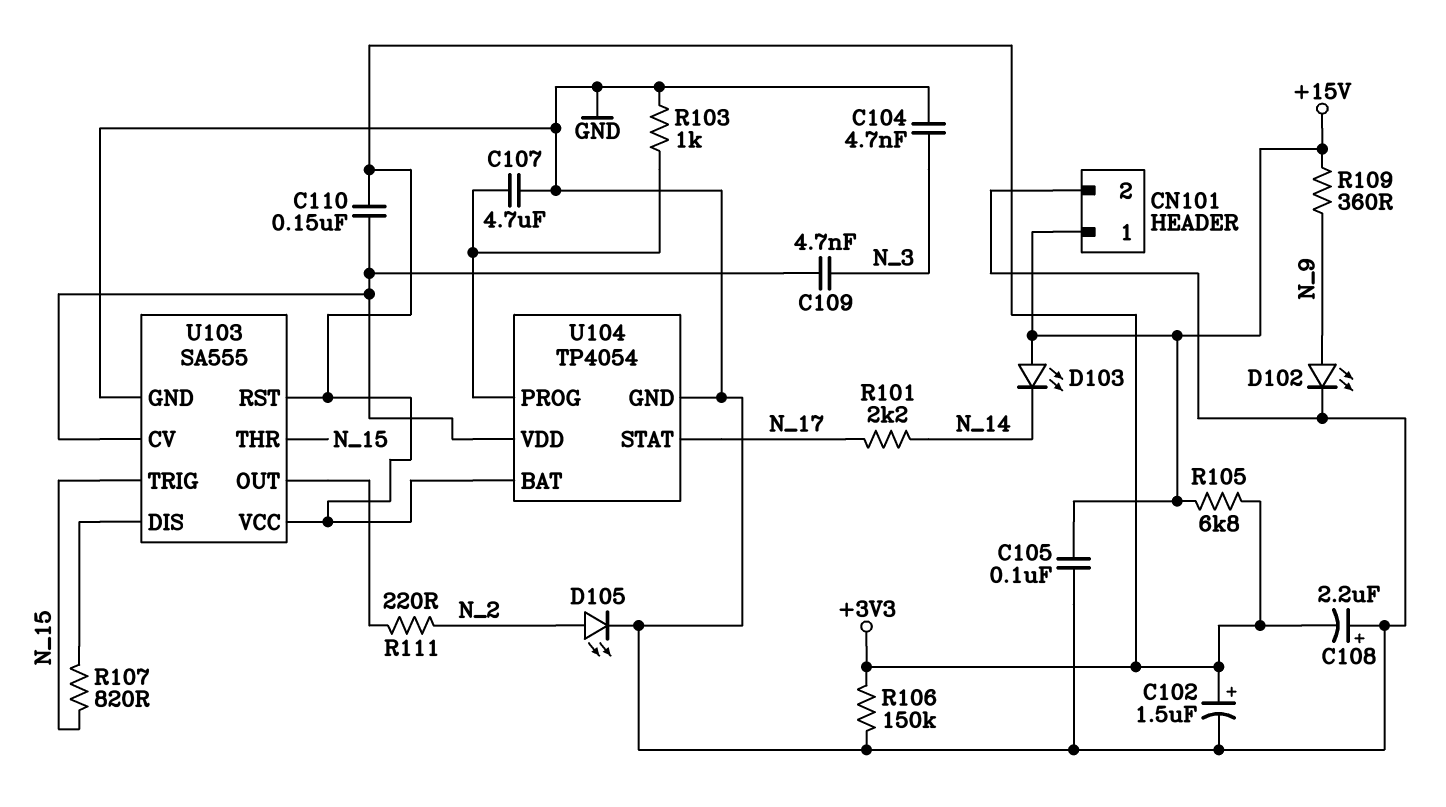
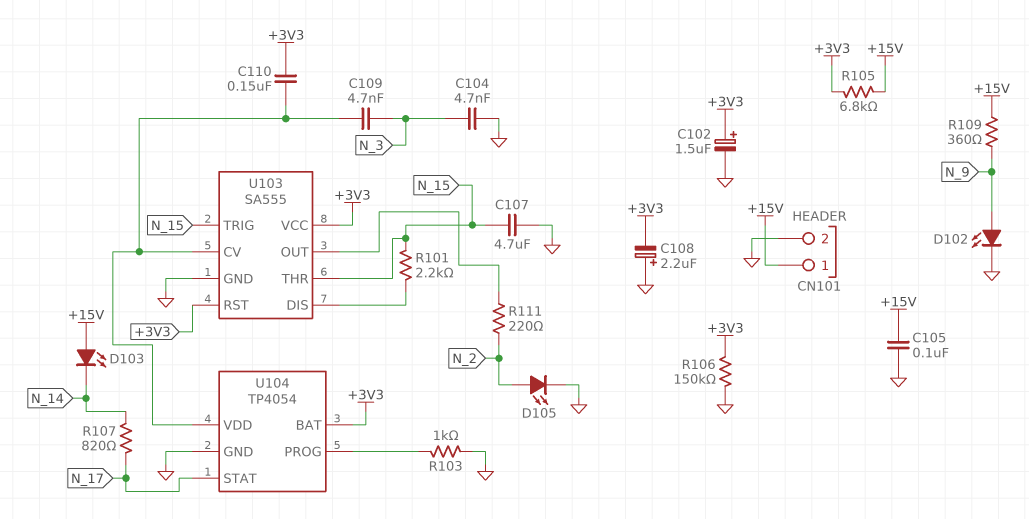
C107: 4.7uF (GND, U104/PROG) -> 4.7uF (GND, N_15)
R101: 2.2k (N_14, N_17) -> 2.2k (N_15, U103/DIS)
R107: 820 (N_15, U103/DIS) -> 820 (N_14, N_17)

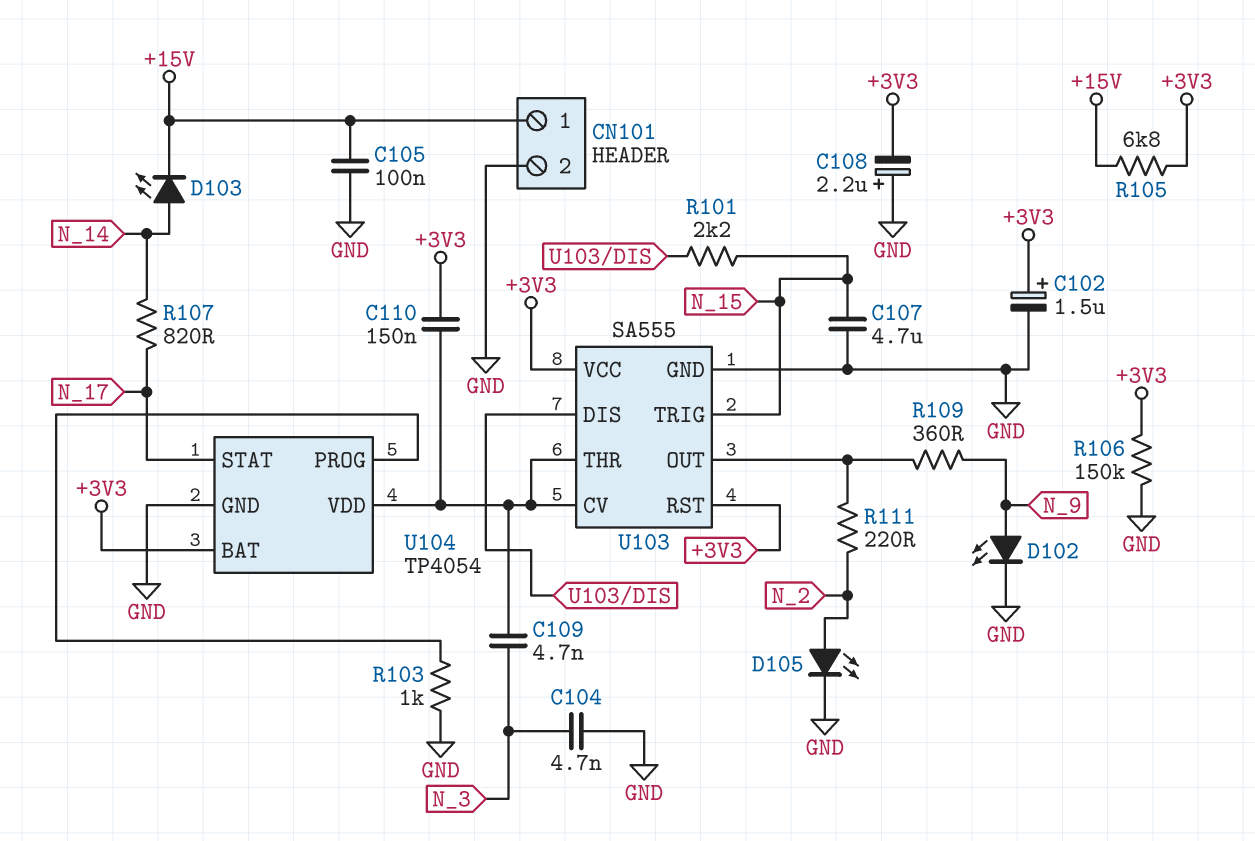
D103: LED (A +15V, K N_14) -> LED (A N_14, K +15V)
R109: 360 (+15V, N_9) -> 360 (N_9, U103/OUT)
U103 pin THR: N_15 -> U103/CV

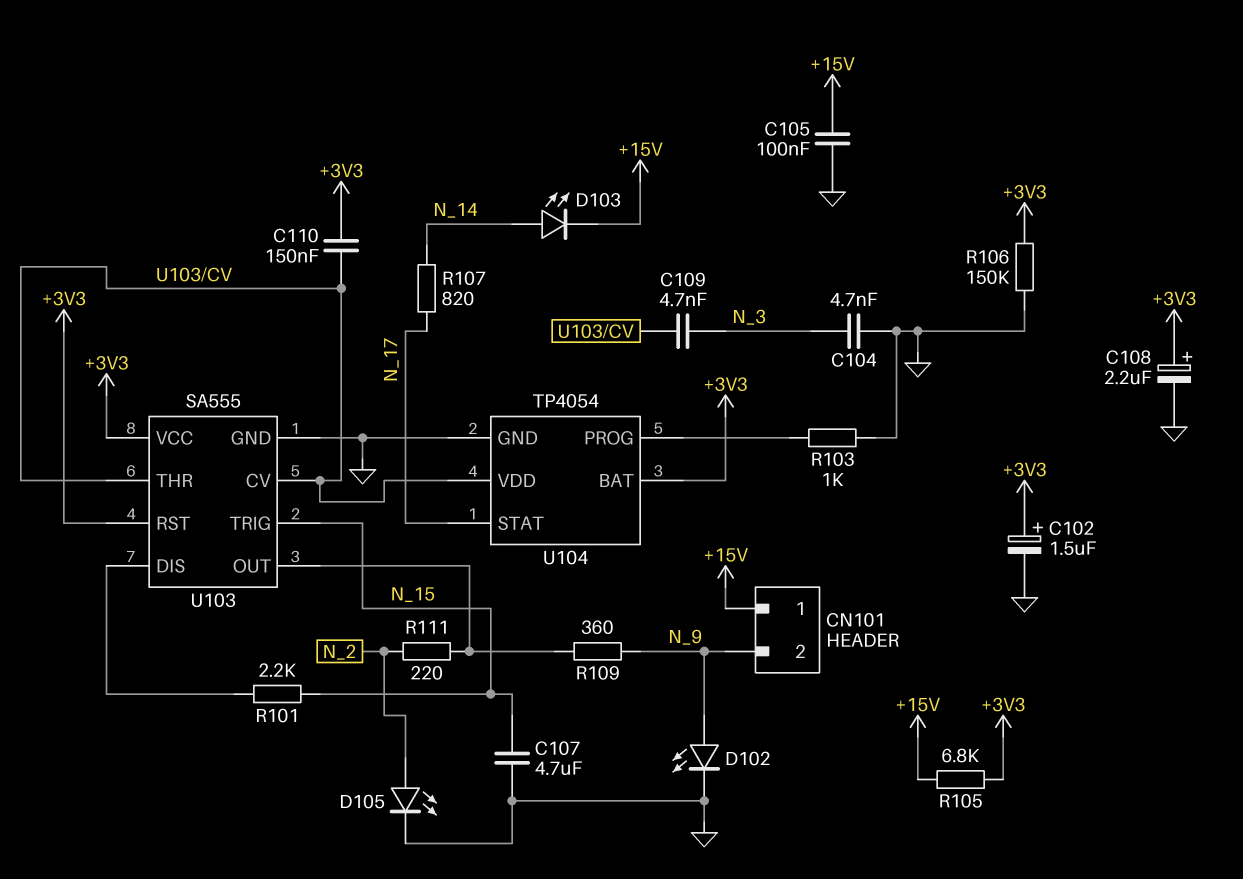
C108: 2.2uF (plus GND, minus +3V3) -> 2.2uF (plus +3V3, minus GND)
CN101 pin 2: GND -> N_9

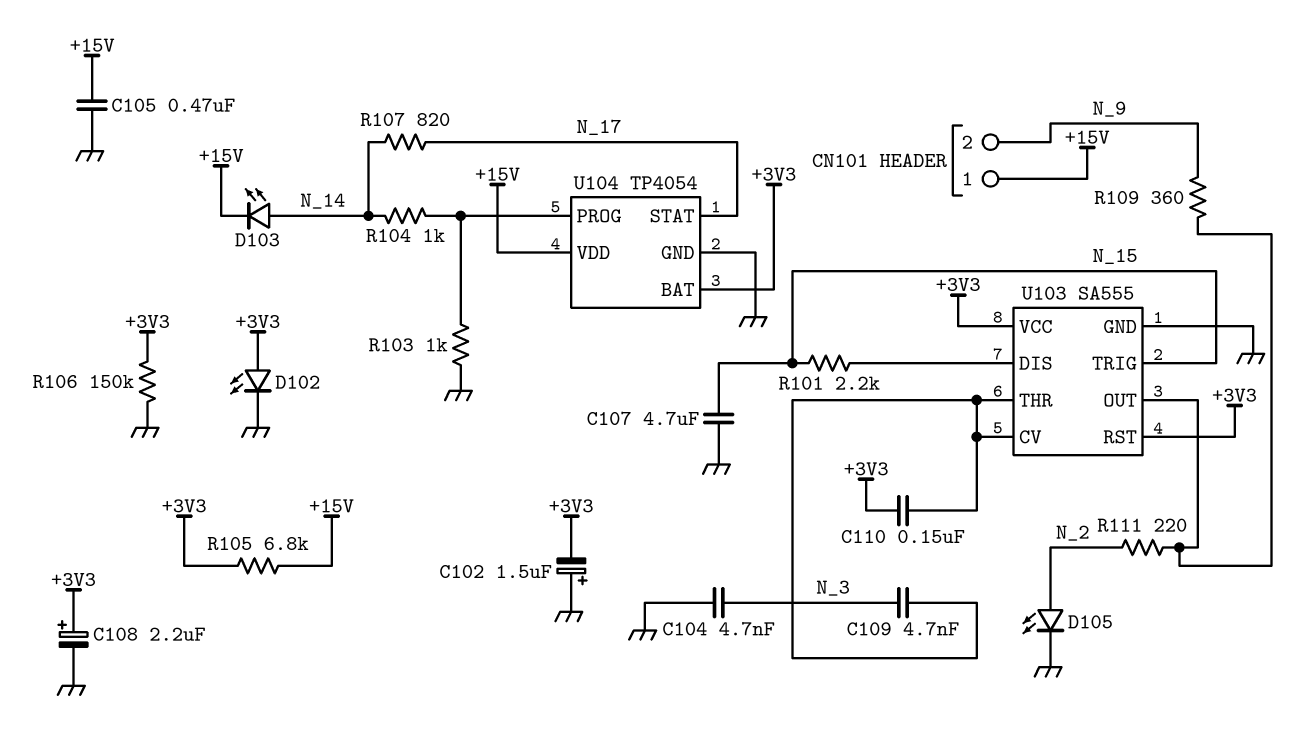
C102: 1.5uF (plus +3V3, minus GND) -> 1.5uF (plus GND, minus +3V3)
C105: 100nF (+15V, GND) -> 470nF (+15V, GND)
D102: LED (A N_9, K GND) -> LED (A +3V3, K GND)
R104: none -> 1k (N_14, U104/PROG)
U104 pin VDD: U103/CV -> +15V

